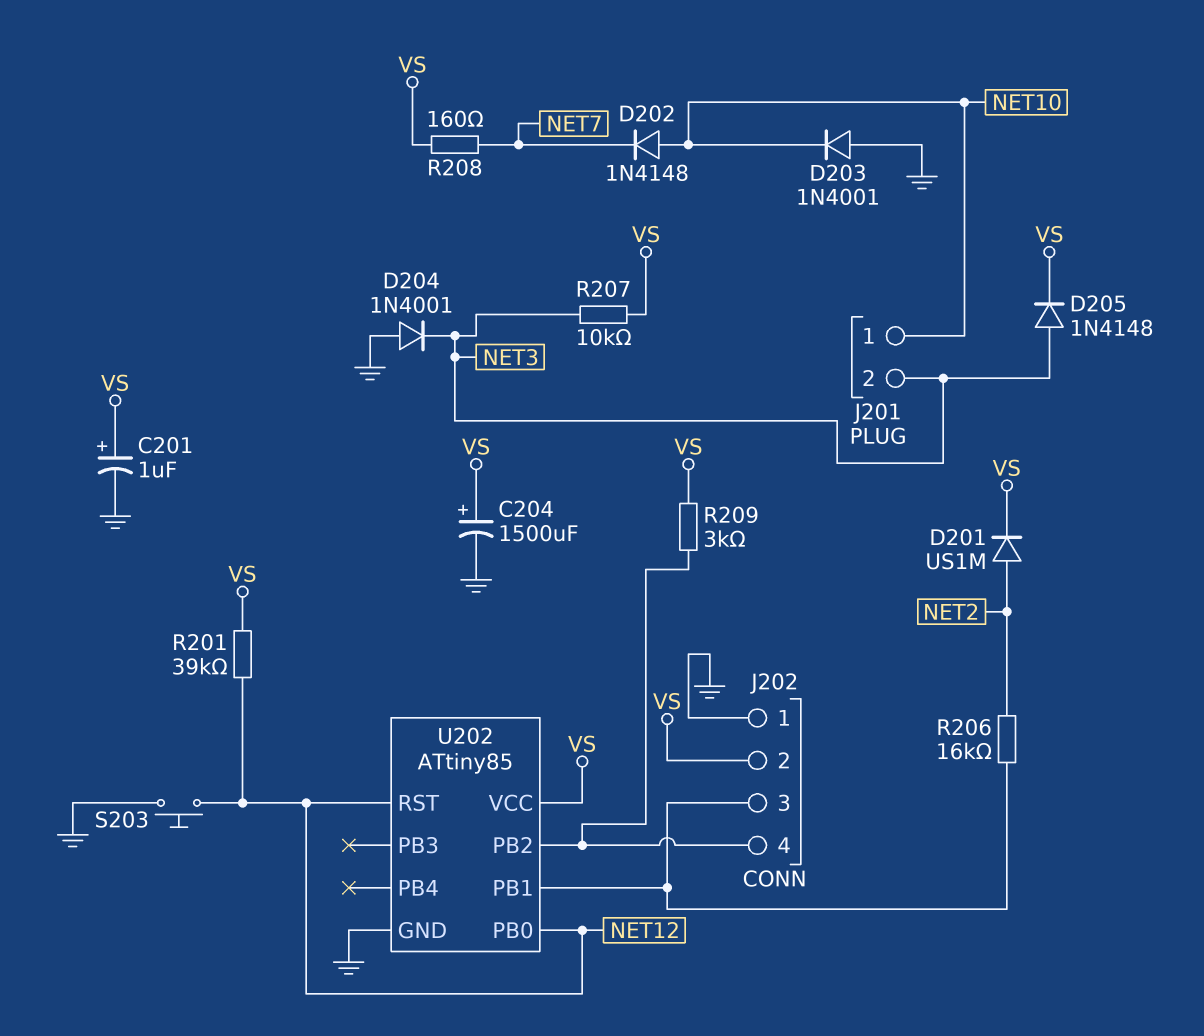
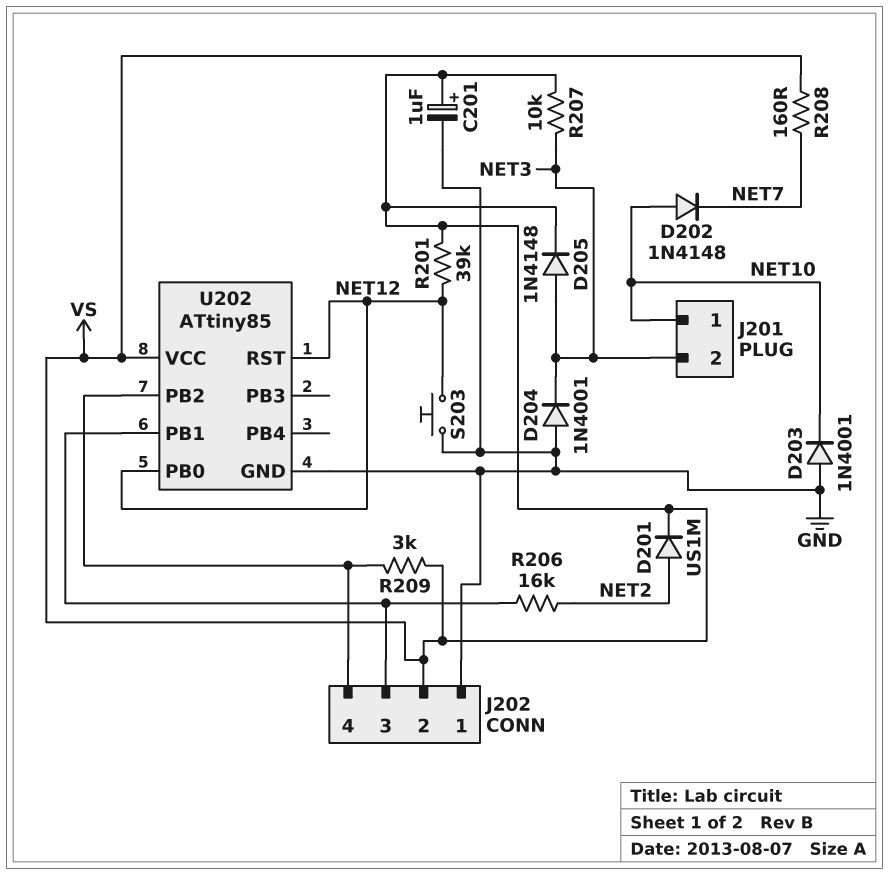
C204: 1500uF (plus VS, minus GND) -> none

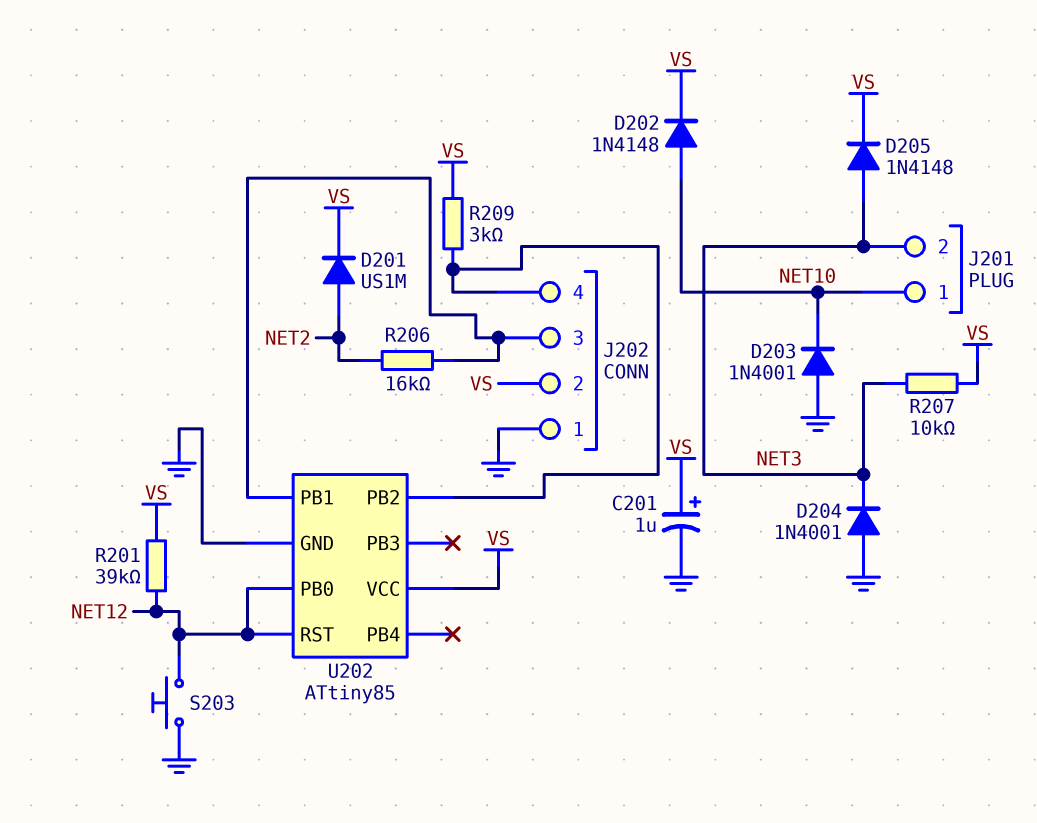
D202: diode 1N4148 (A NET10, K NET7) -> diode 1N4148 (A NET10, K VS)
R208: 160 (NET7, VS) -> none

